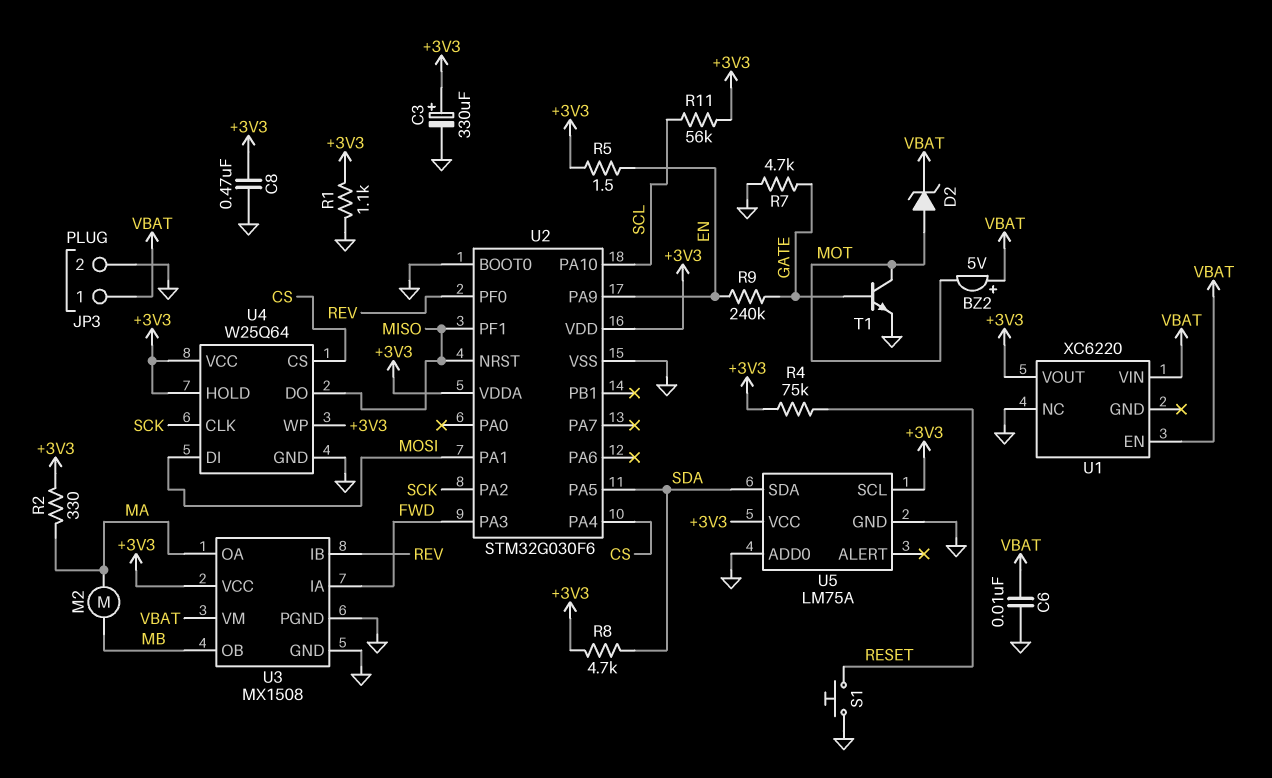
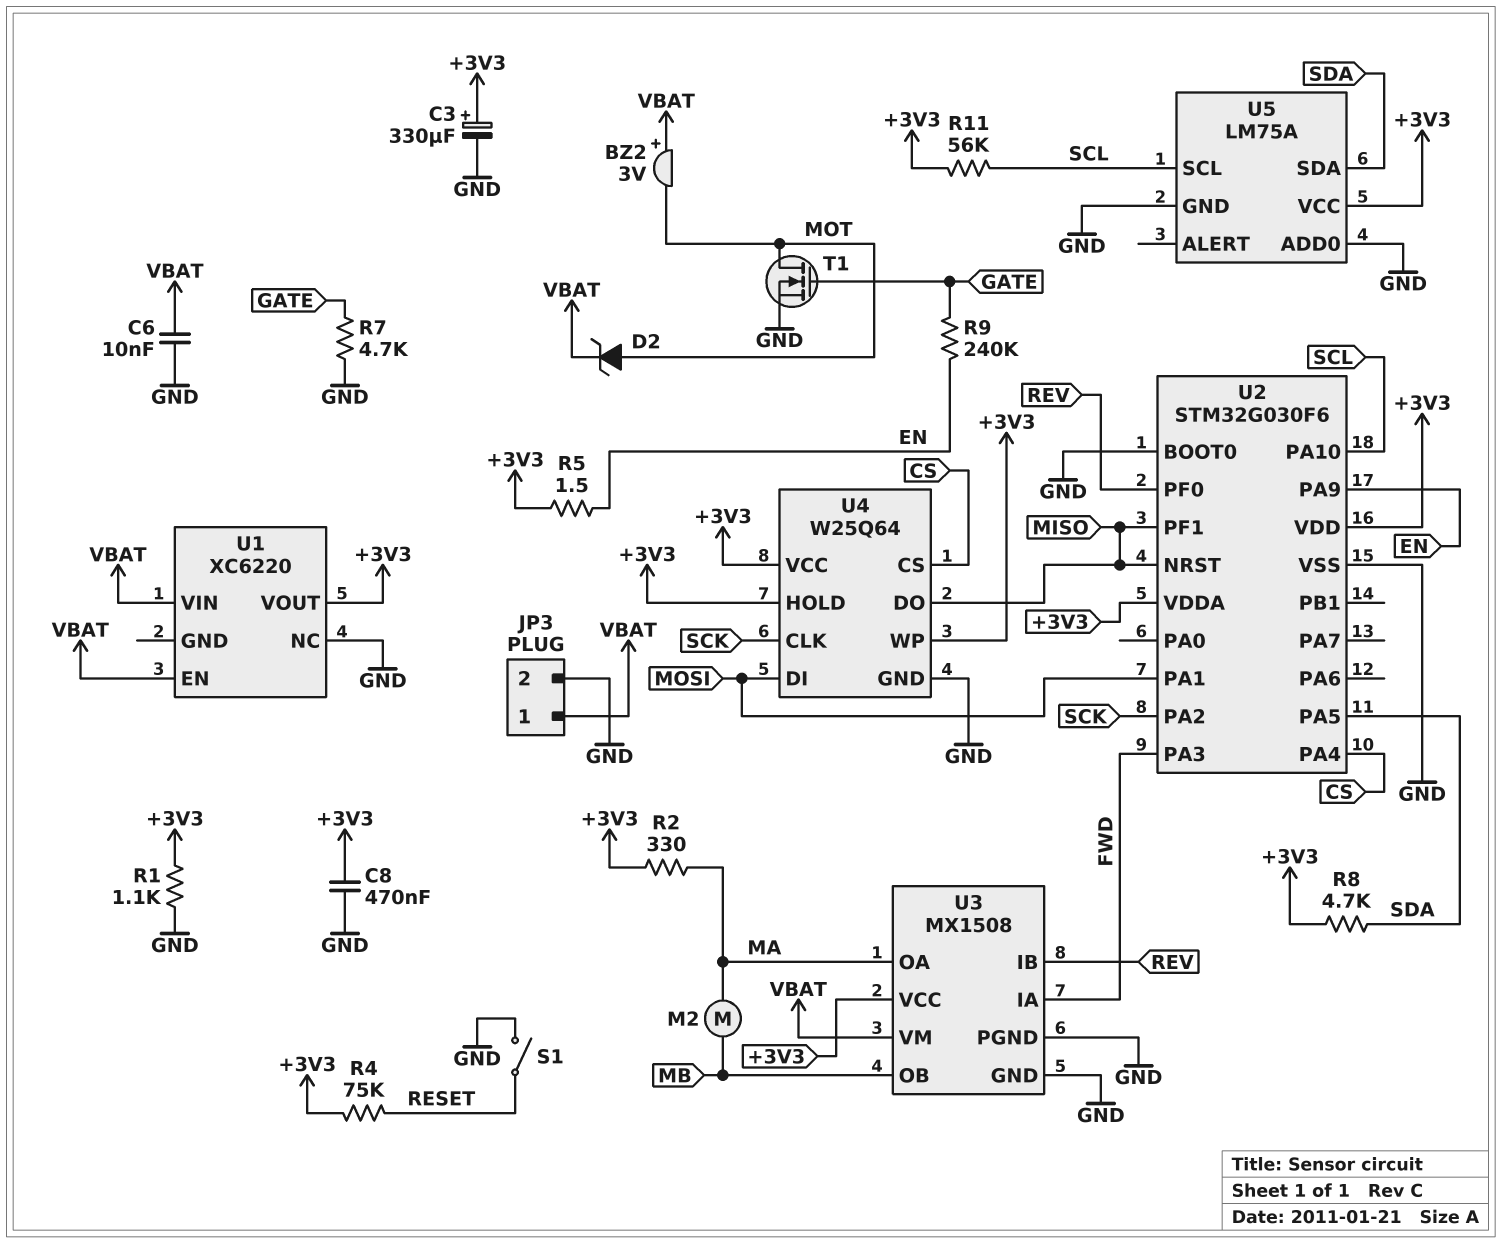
BZ2: buzzer 5V (plus VBAT, minus MOT) -> buzzer 3V (plus VBAT, minus MOT)
S1: button (GND, RESET) -> switch (GND, RESET)
T1: NPN (B GATE, C MOT, E GND) -> NMOS (G GATE, D MOT, S GND)
U5 pin SCL: +3V3 -> SCL

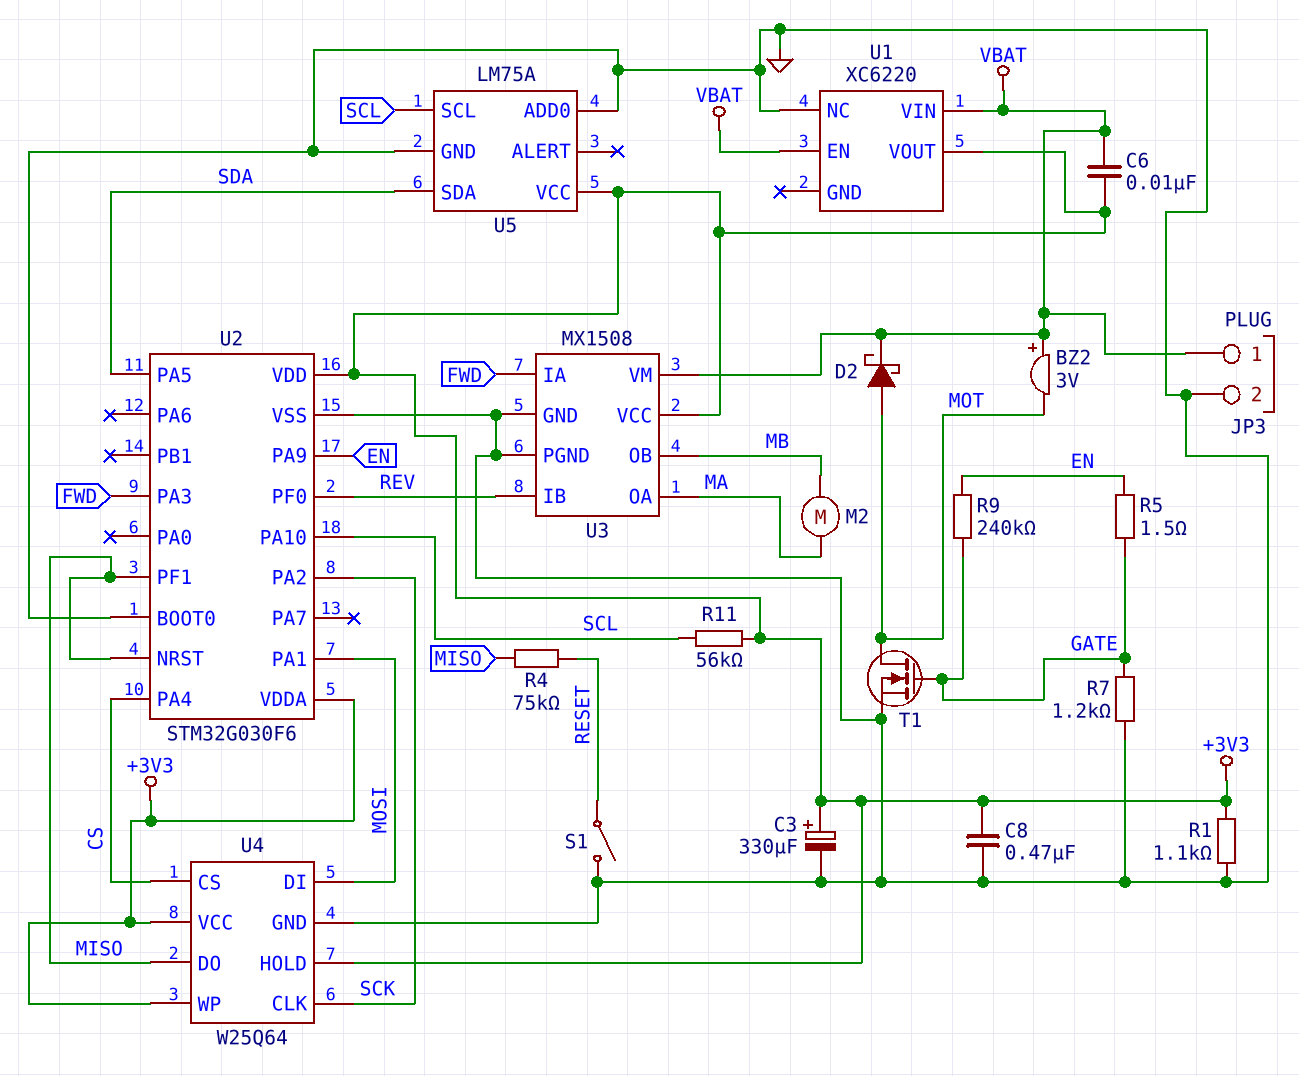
C6: 10nF (GND, VBAT) -> 10nF (+3V3, VBAT)
D2: zener (A MOT, K VBAT) -> schottky (A MOT, K VBAT)
R2: 330 (+3V3, MA) -> none
R4: 75k (+3V3, RESET) -> 75k (MISO, RESET)
R5: 1.5 (+3V3, EN) -> 1.5 (EN, GATE)
R7: 4.7k (GATE, GND) -> 1.2k (GATE, GND)
R8: 4.7k (+3V3, SDA) -> none

